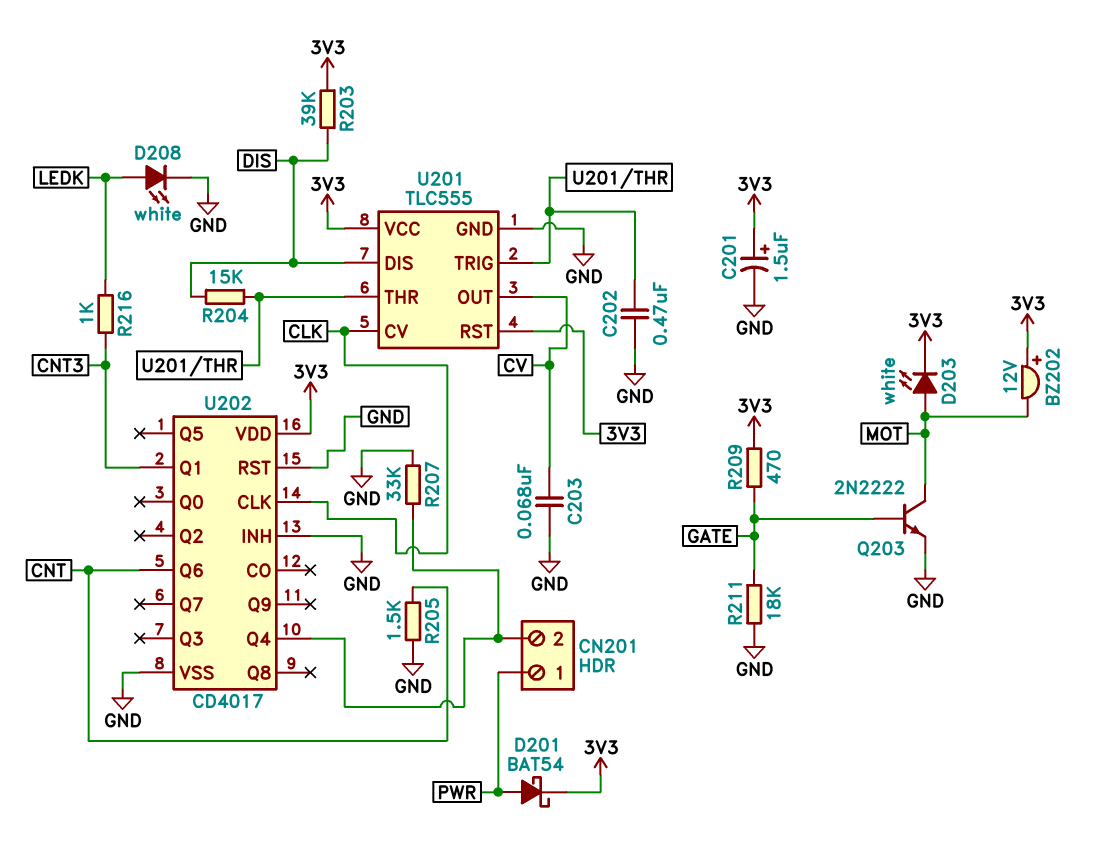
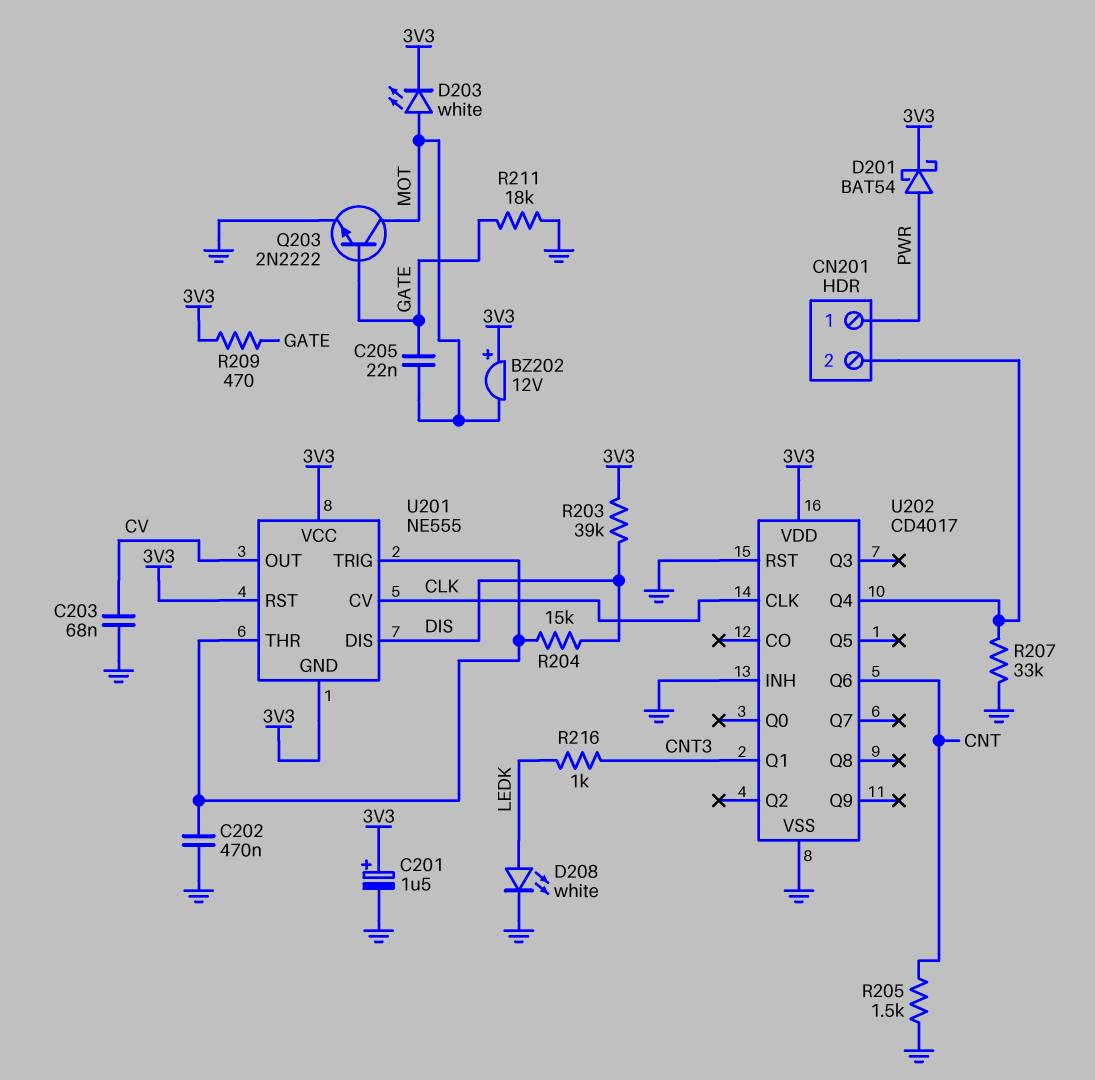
C205: none -> 22nF (GATE, MOT)
U201: TLC555 -> NE555
U201 pin GND: GND -> 3V3

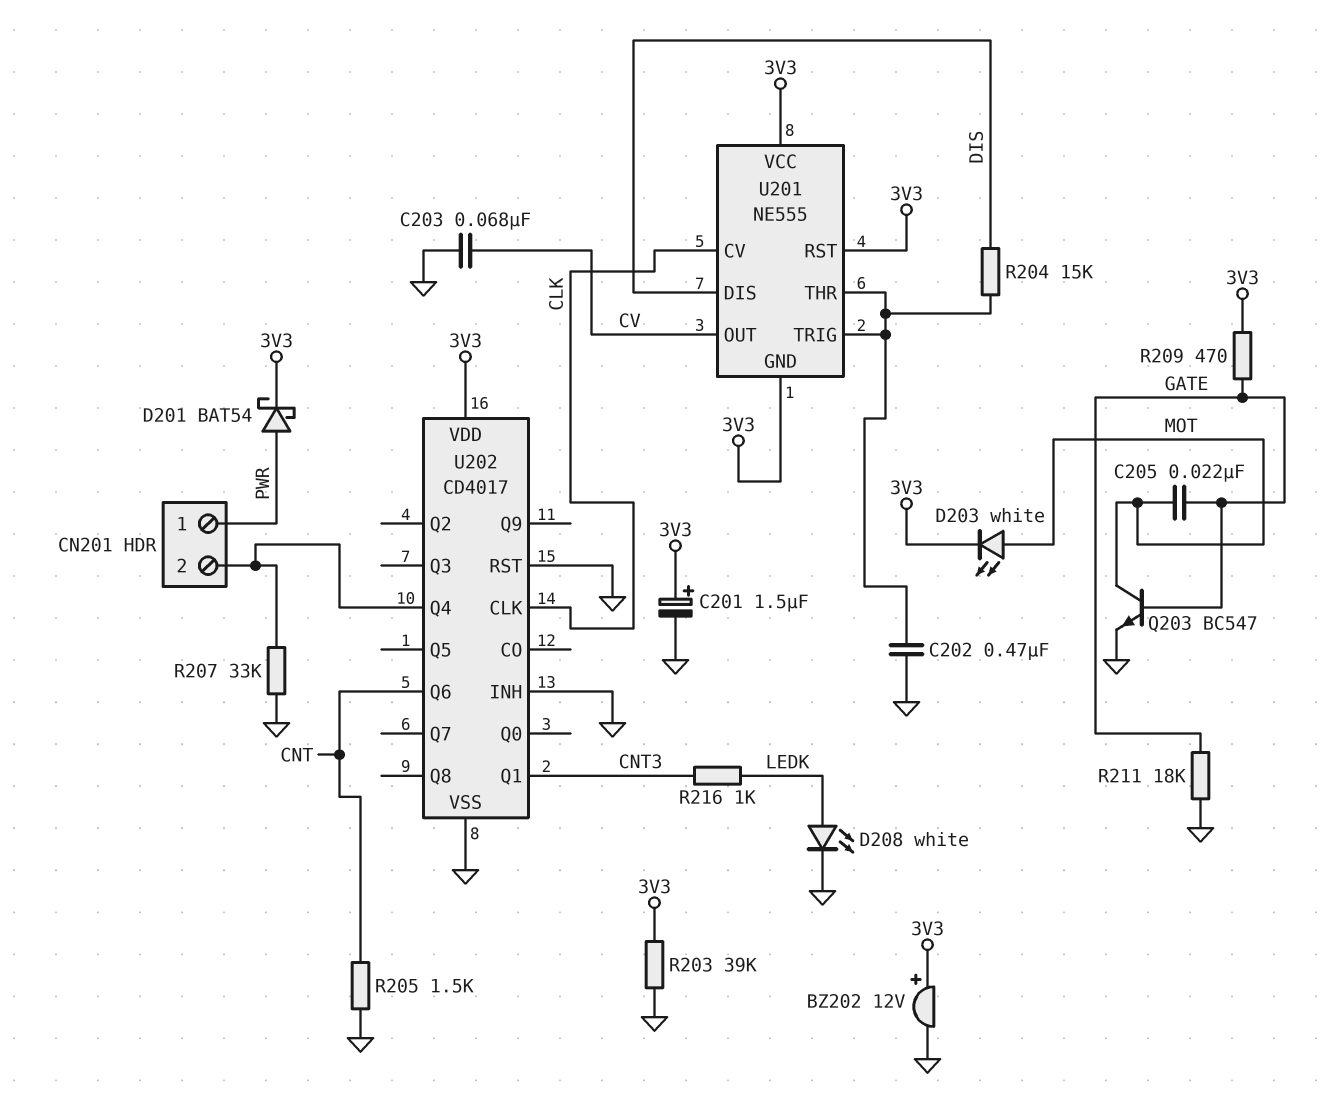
BZ202: buzzer 12V (plus 3V3, minus MOT) -> buzzer 12V (plus 3V3, minus GND)
Q203: NPN 2N2222 (B GATE, C MOT, E GND) -> NPN BC547 (B GATE, C MOT, E GND)
R203: 39k (3V3, DIS) -> 39k (3V3, GND)

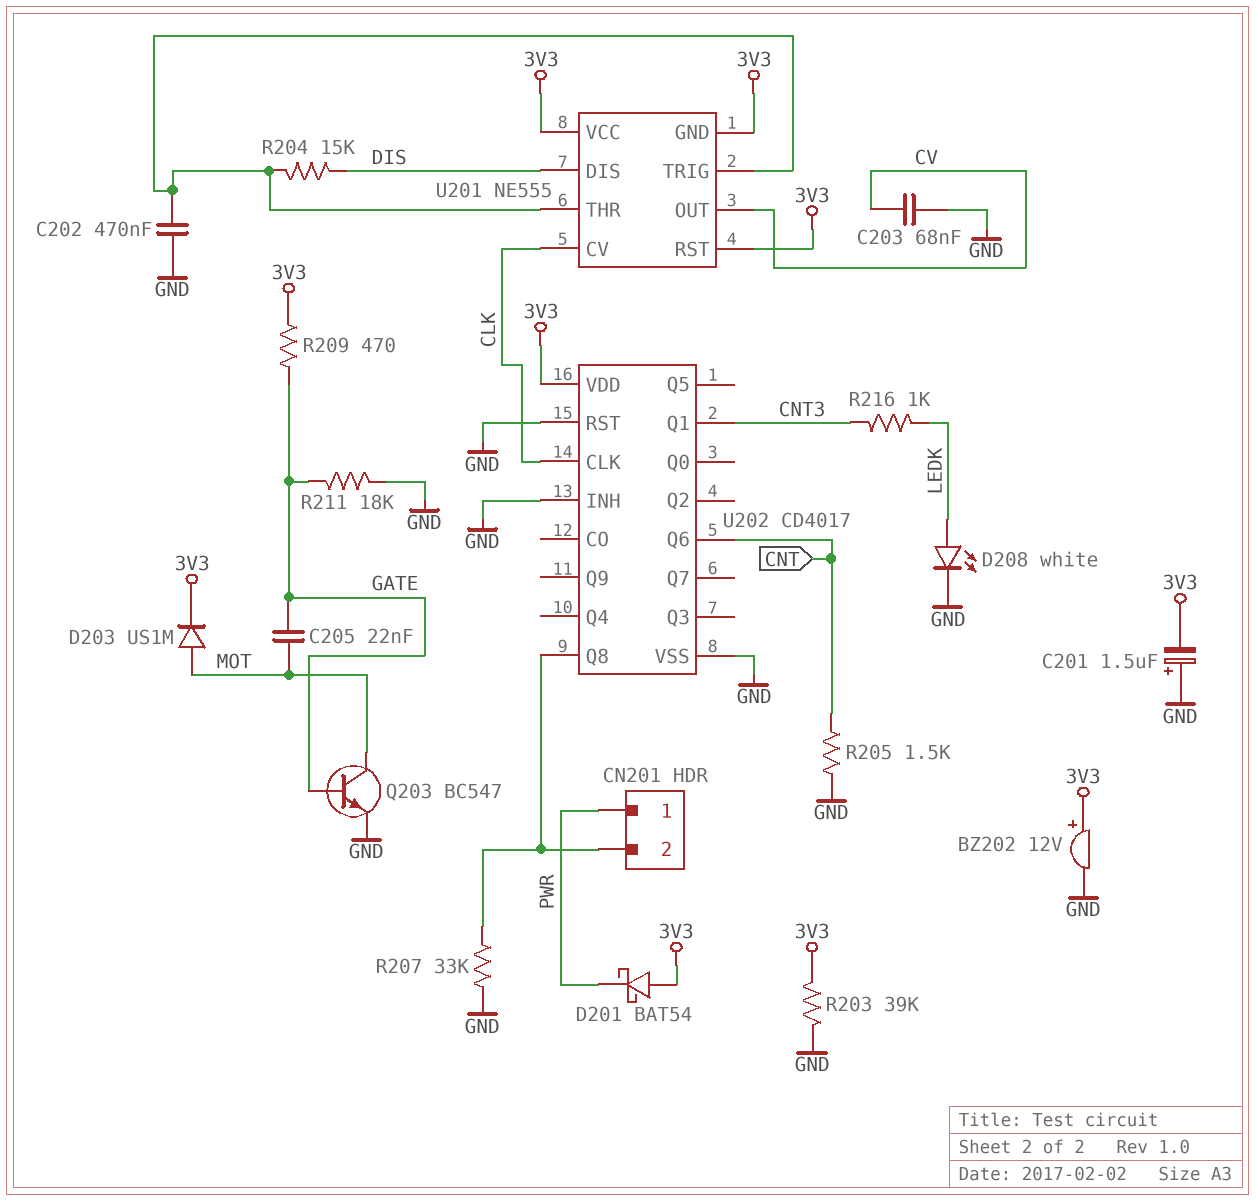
C201: 1.5uF (plus 3V3, minus GND) -> 1.5uF (plus GND, minus 3V3)
D201: schottky BAT54 (A PWR, K 3V3) -> schottky BAT54 (A 3V3, K PWR)
D203: LED white (A MOT, K 3V3) -> diode US1M (A MOT, K 3V3)
U202 pin Q4: CN201/2 -> none
U202 pin Q8: none -> CN201/2

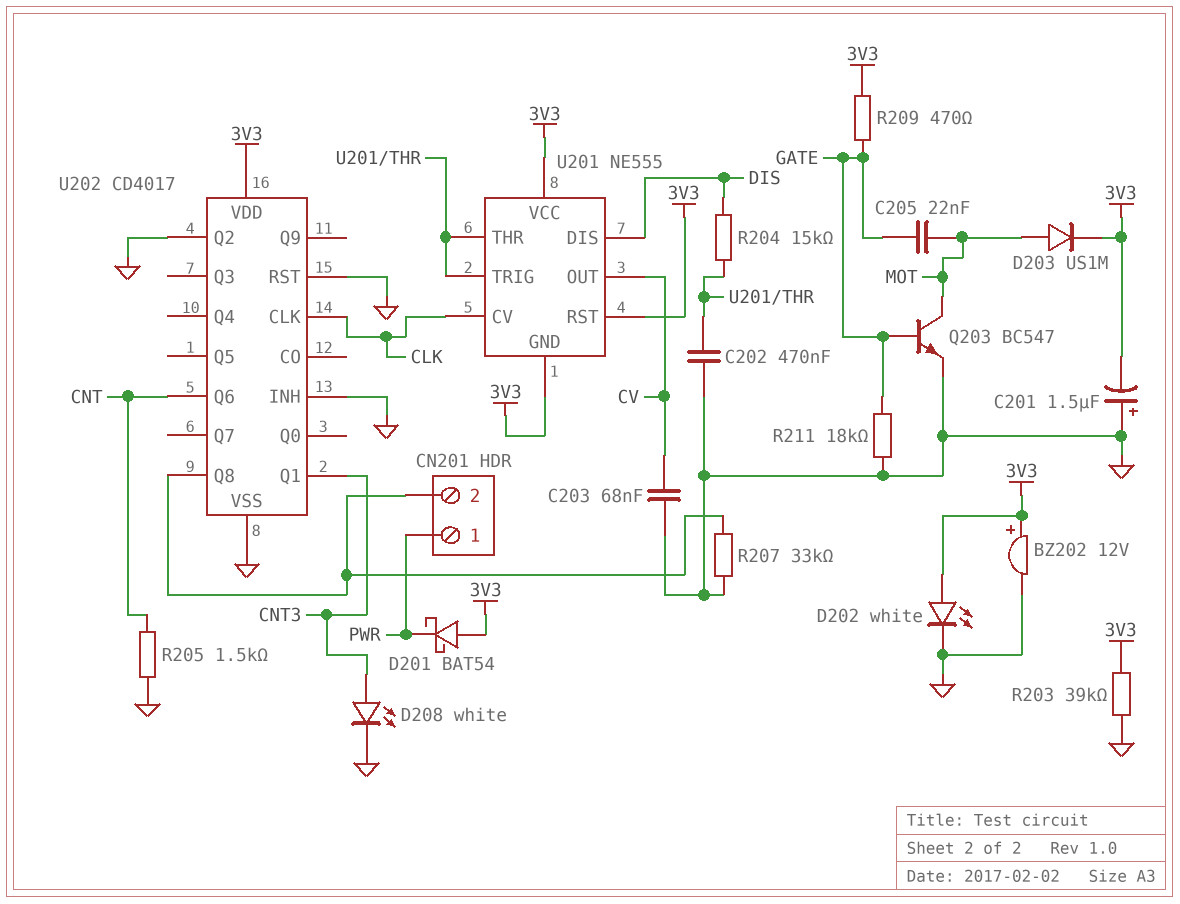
D202: none -> LED white (A 3V3, K GND)
D208: LED white (A LEDK, K GND) -> LED white (A CNT3, K GND)
R216: 1k (CNT3, LEDK) -> none
U202 pin Q2: none -> GND

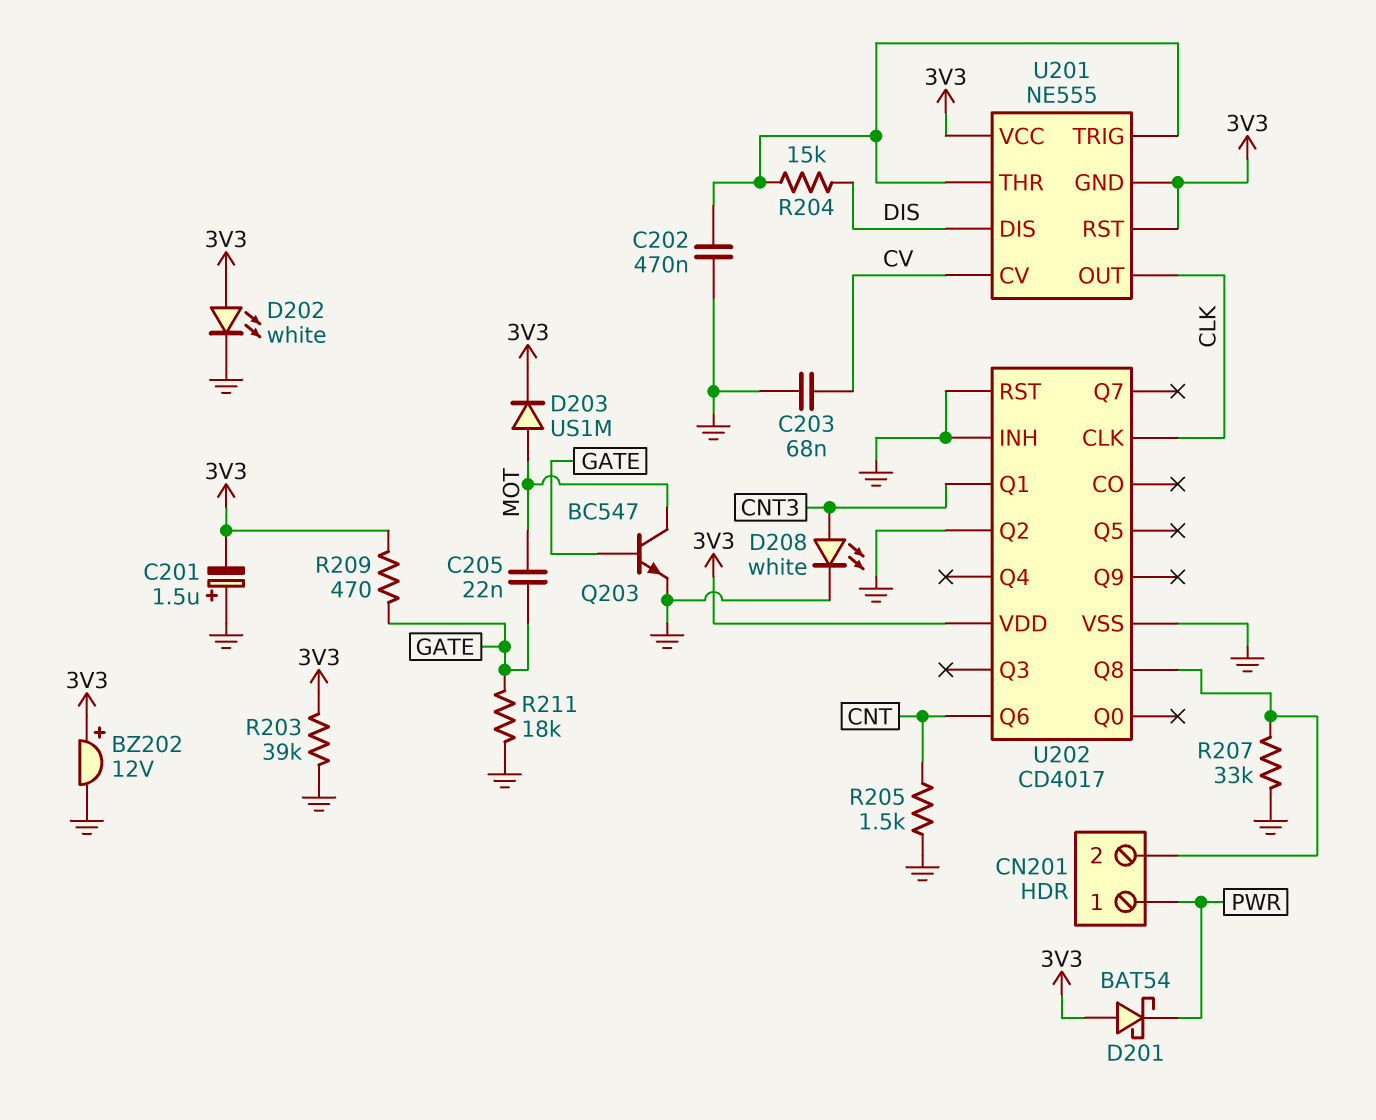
U201 pin CV: CLK -> CV
U201 pin OUT: CV -> CLK

